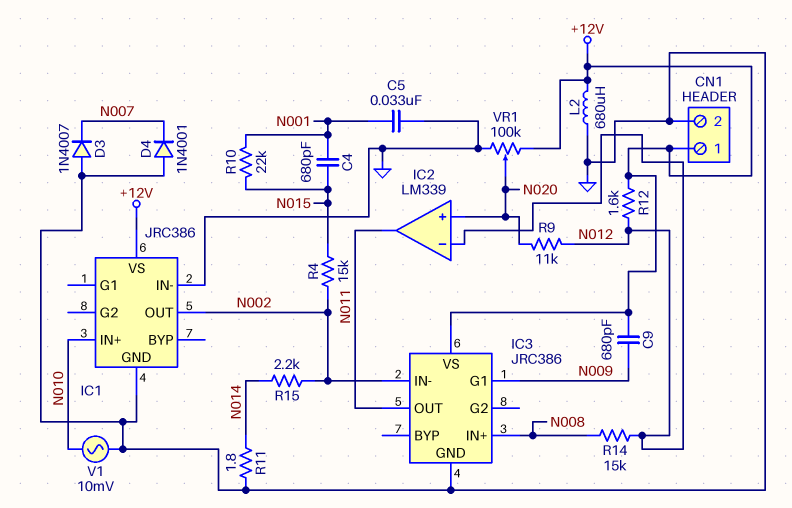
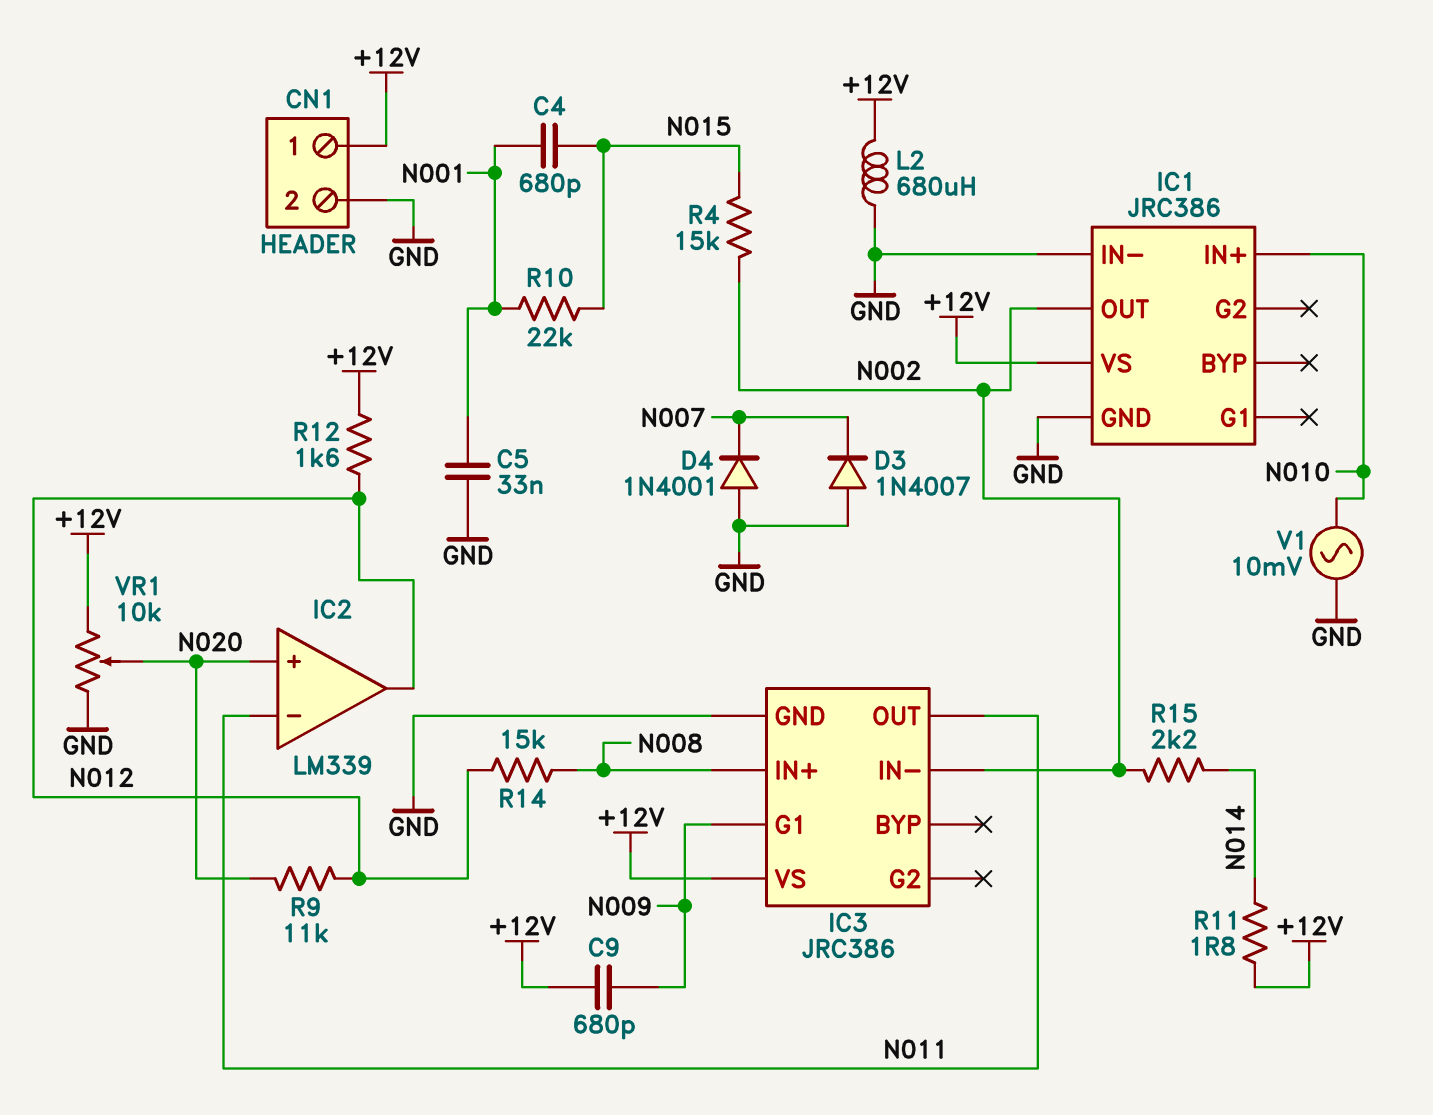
IC2 pin in-: N012 -> N011
IC2 pin out: N011 -> N012
R11: 1.8 (GND, N014) -> 1.8 (+12V, N014)
VR1: 100k (+12V, GND, wiper N020) -> 10k (+12V, GND, wiper N020)

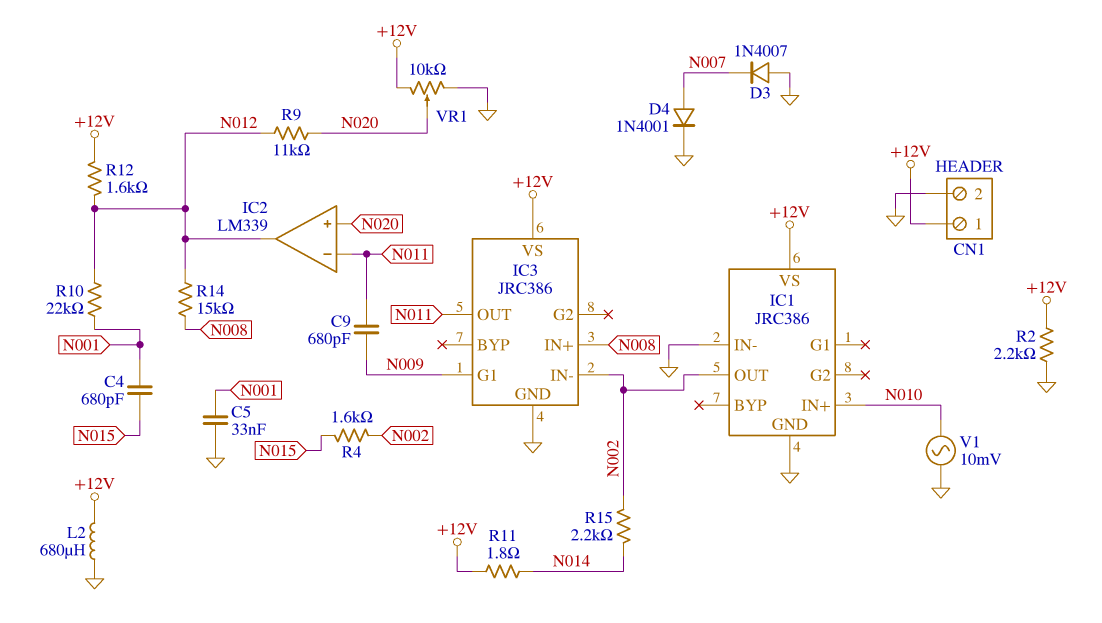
C9: 680pF (+12V, N009) -> 680pF (N009, N011)
D4: diode 1N4001 (A GND, K N007) -> diode 1N4001 (A N007, K GND)
R2: none -> 2.2k (+12V, GND)
R4: 15k (N002, N015) -> 1.6k (N002, N015)
R10: 22k (N001, N015) -> 22k (N001, N012)

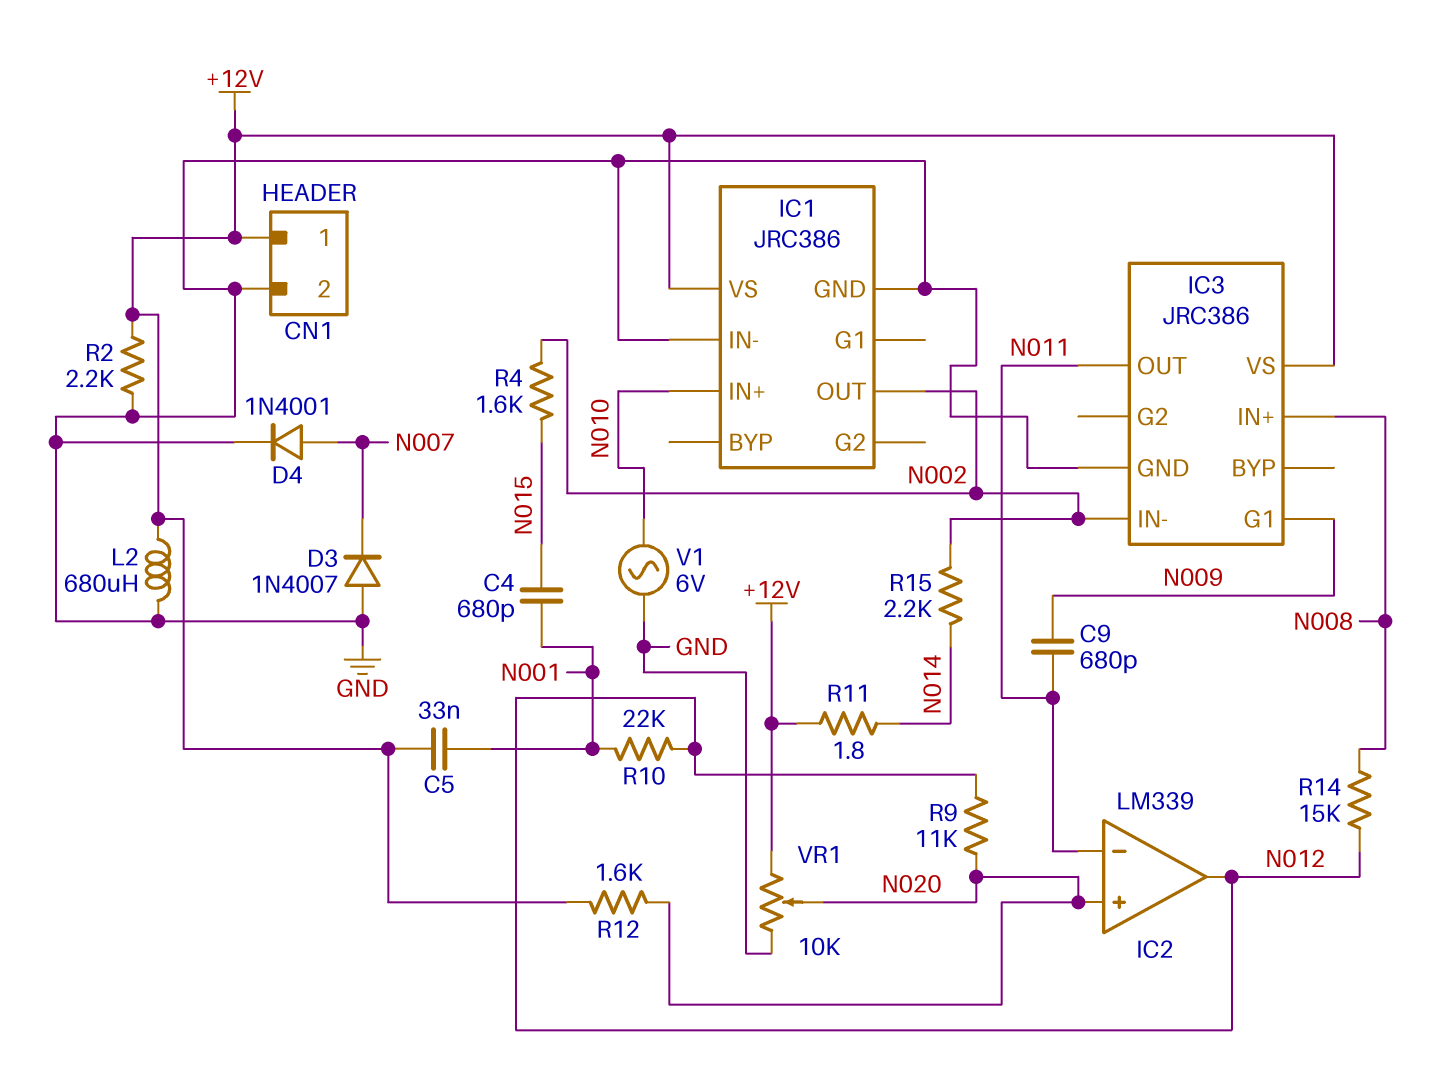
C5: 33nF (GND, N001) -> 33nF (+12V, N001)
R12: 1.6k (+12V, N012) -> 1.6k (+12V, N020)
V1: AC 10mV (GND, N010) -> AC 6V (GND, N010)

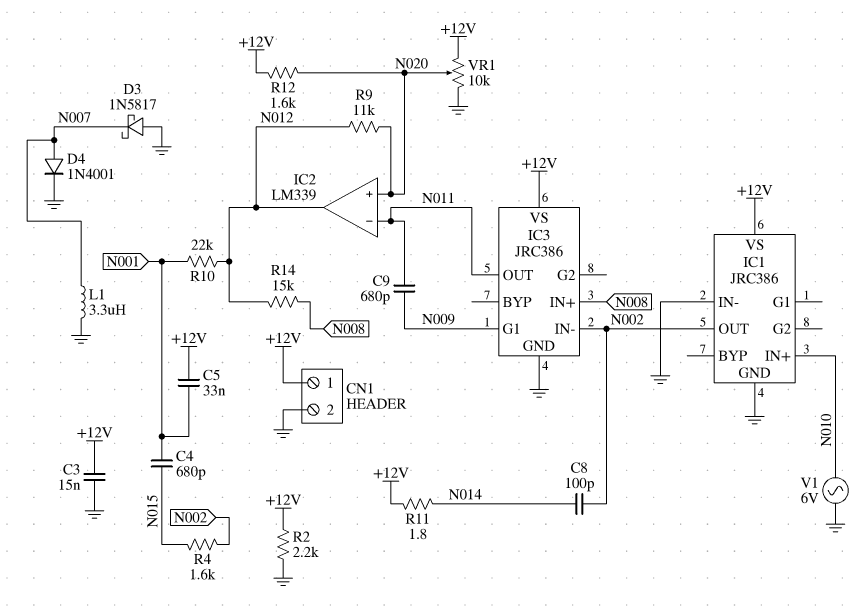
C3: none -> 15nF (+12V, GND)
C8: none -> 100pF (N002, N014)
D3: diode 1N4007 (A GND, K N007) -> schottky 1N5817 (A GND, K N007)
L1: none -> 3.3uH (GND, N007)
L2: 680uH (+12V, GND) -> none
R15: 2.2k (N002, N014) -> none

